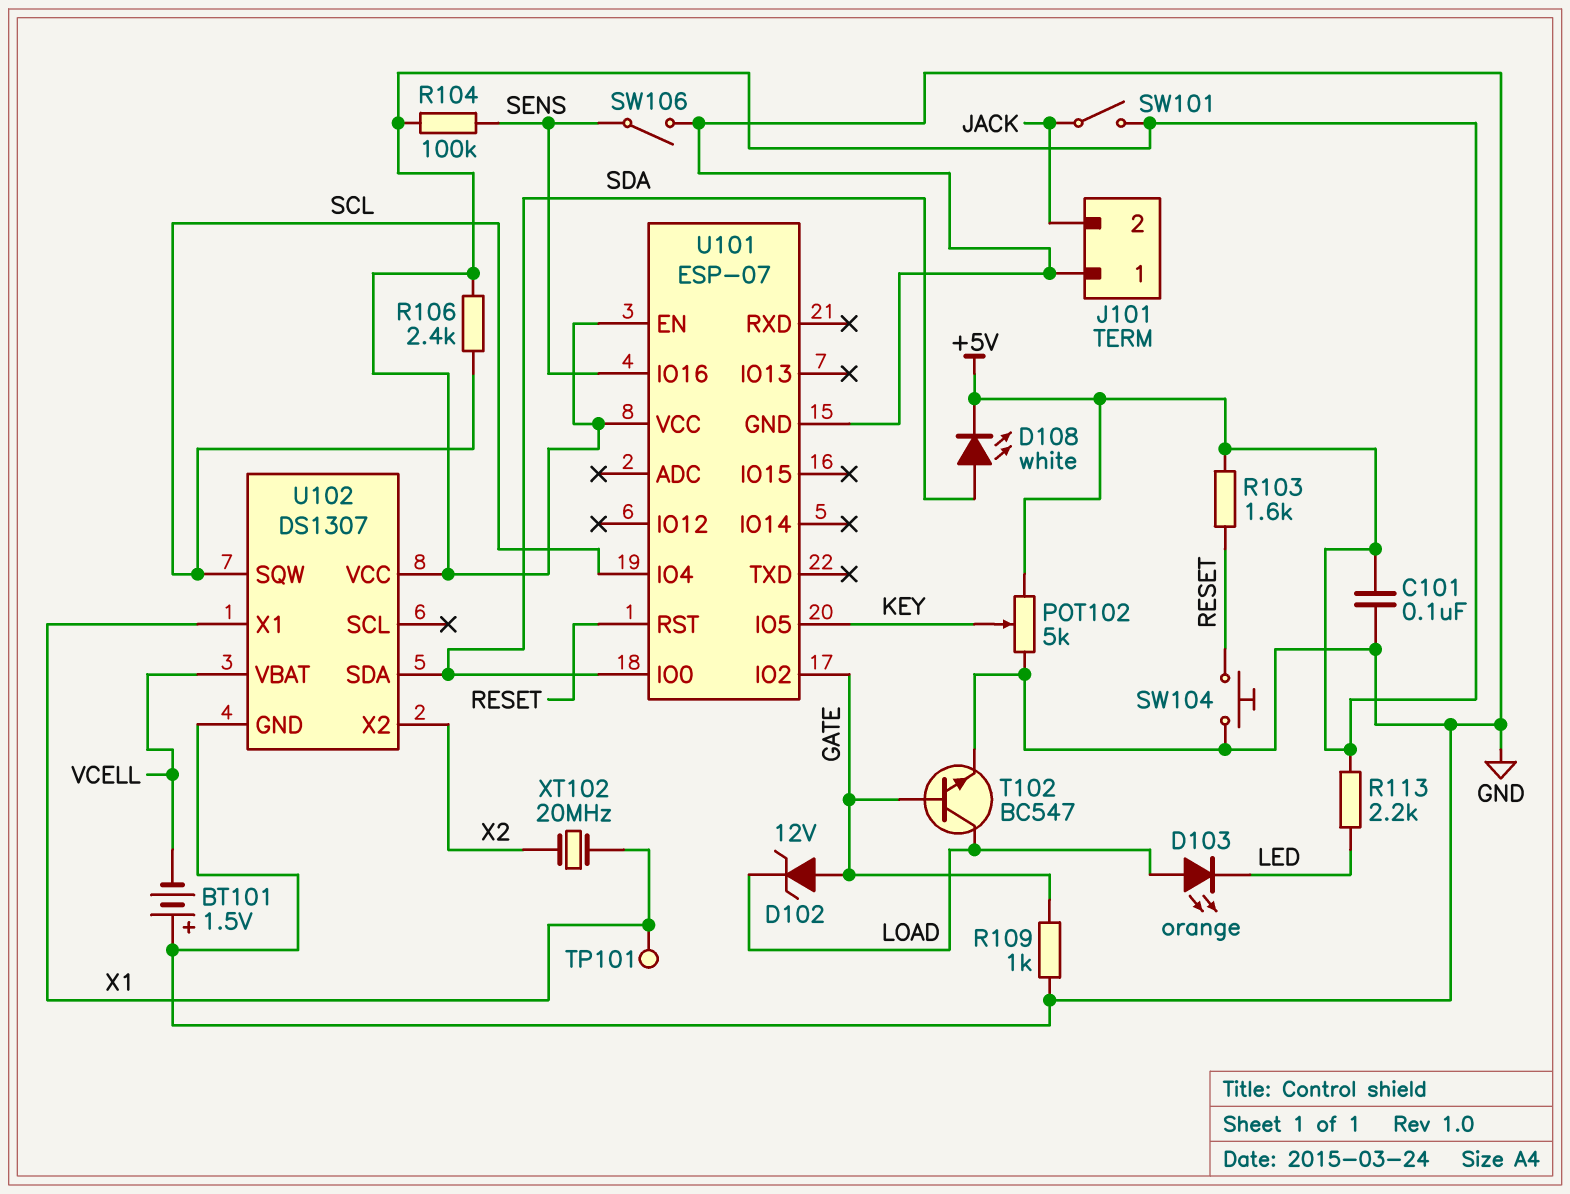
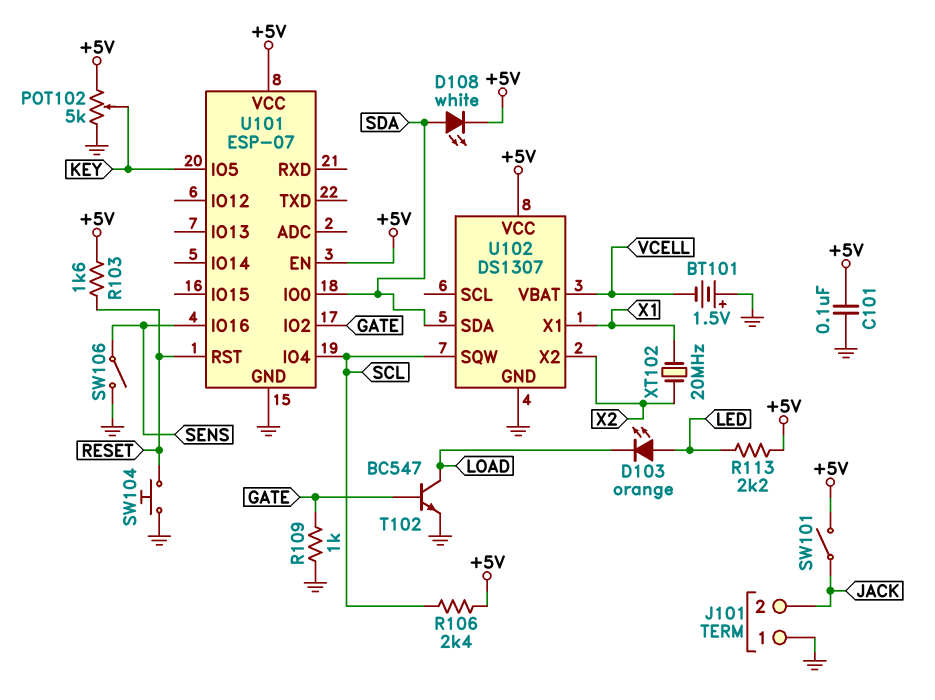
D102: zener 12V (A GATE, K LOAD) -> none
D103: LED orange (A LOAD, K LED) -> LED orange (A LED, K LOAD)
R104: 100k (+5V, SENS) -> none
TP101: test point (X1) -> none

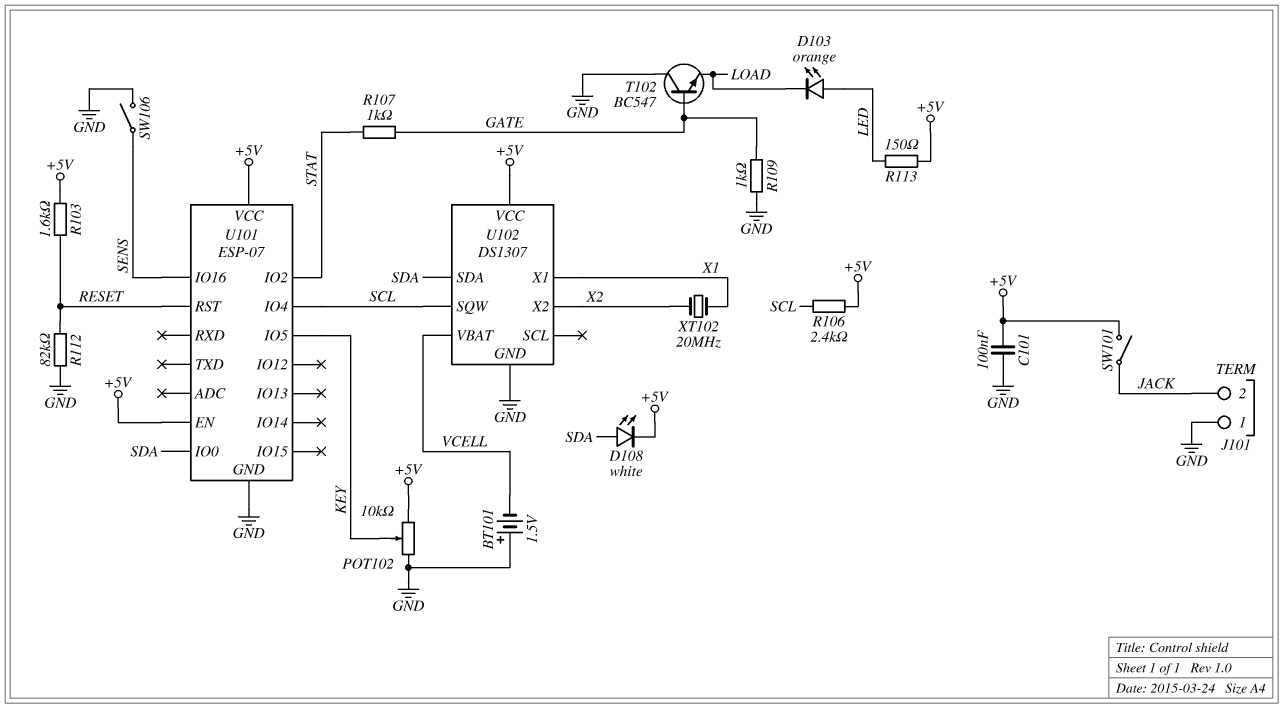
POT102: 5k (+5V, GND, wiper KEY) -> 10k (+5V, GND, wiper KEY)
R107: none -> 1k (GATE, STAT)
R112: none -> 82k (GND, RESET)
R113: 2.2k (+5V, LED) -> 150 (+5V, LED)
SW104: button (GND, RESET) -> none
T102: NPN BC547 (B GATE, C LOAD, E GND) -> NPN BC547 (B GATE, C GND, E LOAD)
U101 pin IO2: GATE -> STAT

